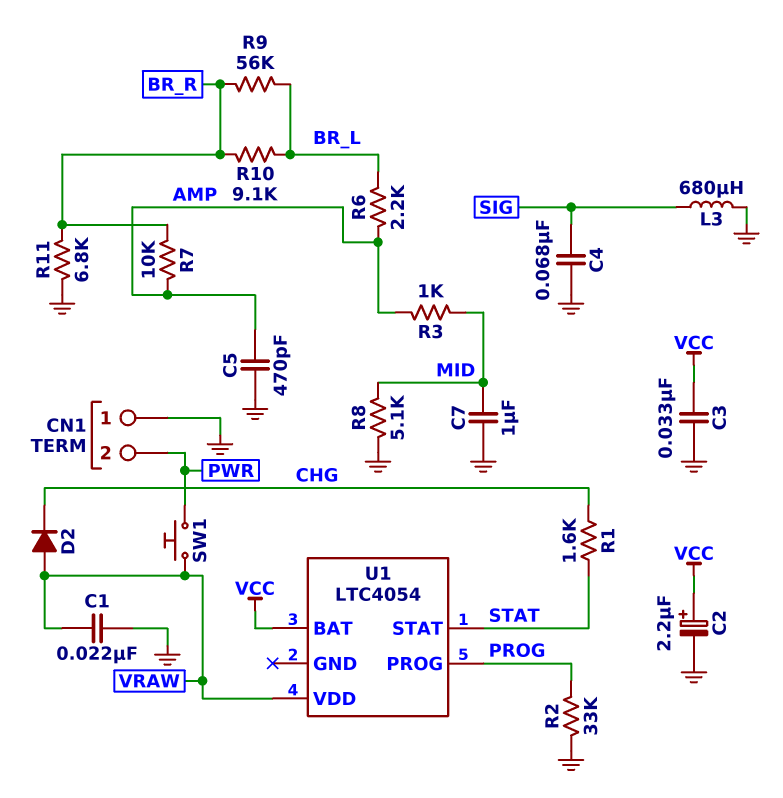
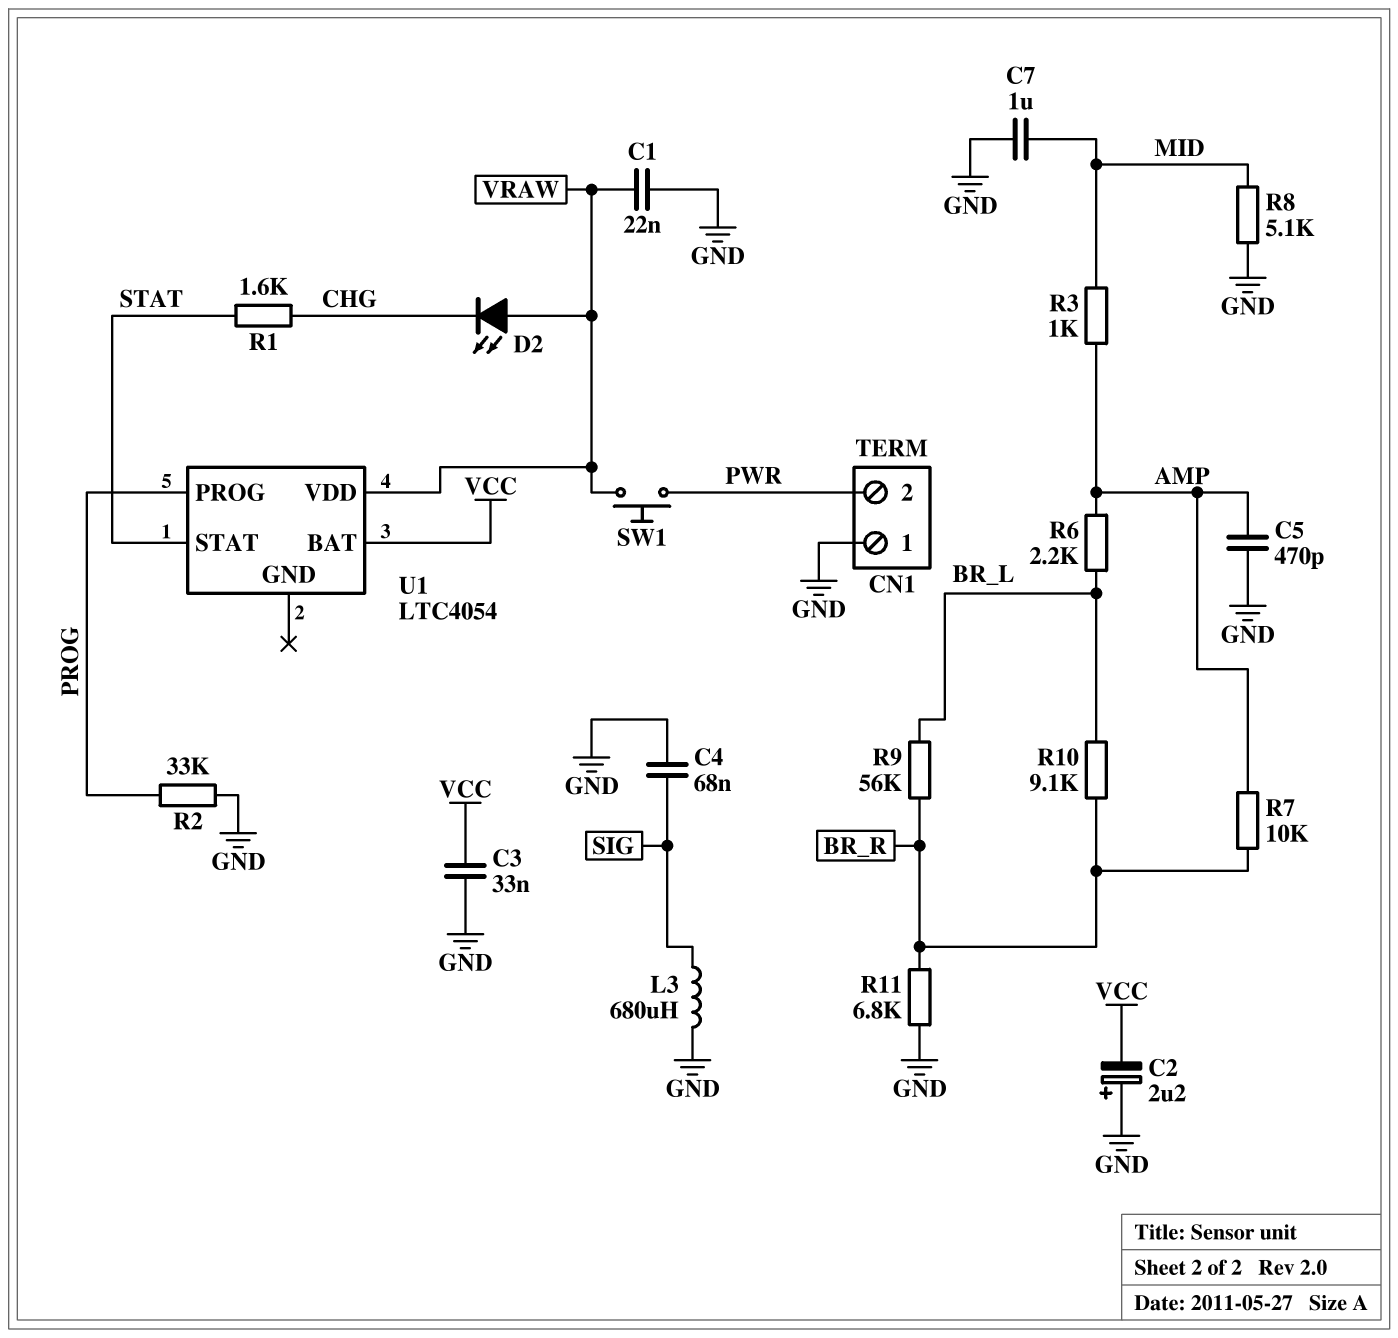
C2: 2.2uF (plus VCC, minus GND) -> 2.2uF (plus GND, minus VCC)
D2: diode (A VRAW, K CHG) -> LED (A VRAW, K CHG)

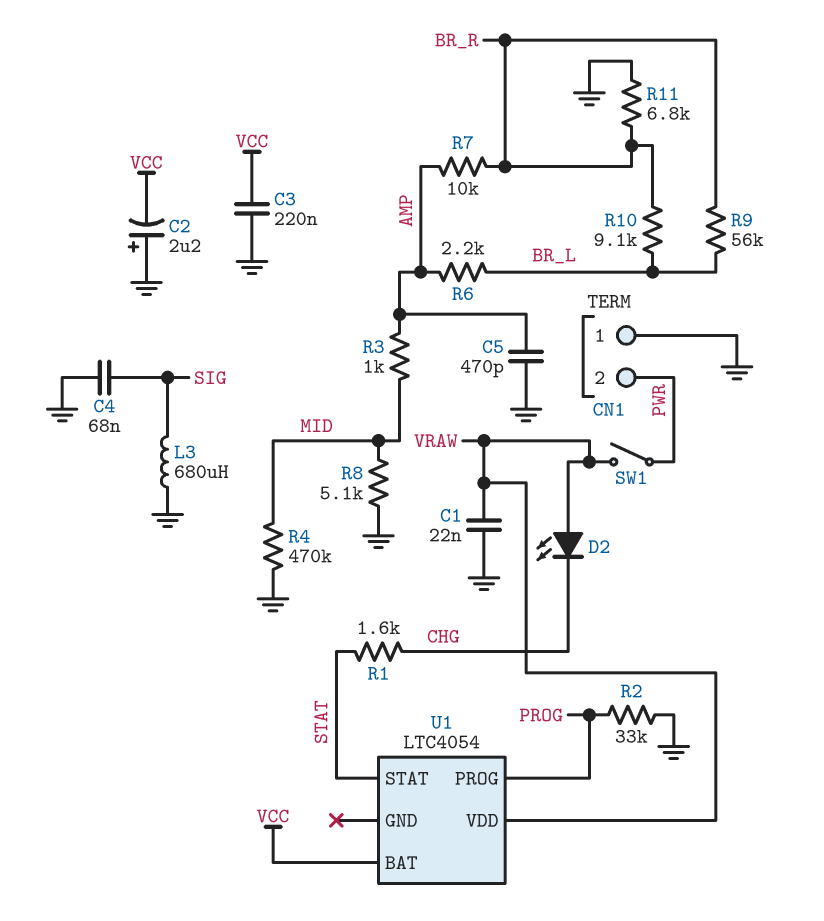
C3: 33nF (GND, VCC) -> 220nF (GND, VCC)
C7: 1uF (GND, MID) -> none
R4: none -> 470k (GND, MID)
SW1: button (PWR, VRAW) -> switch (PWR, VRAW)

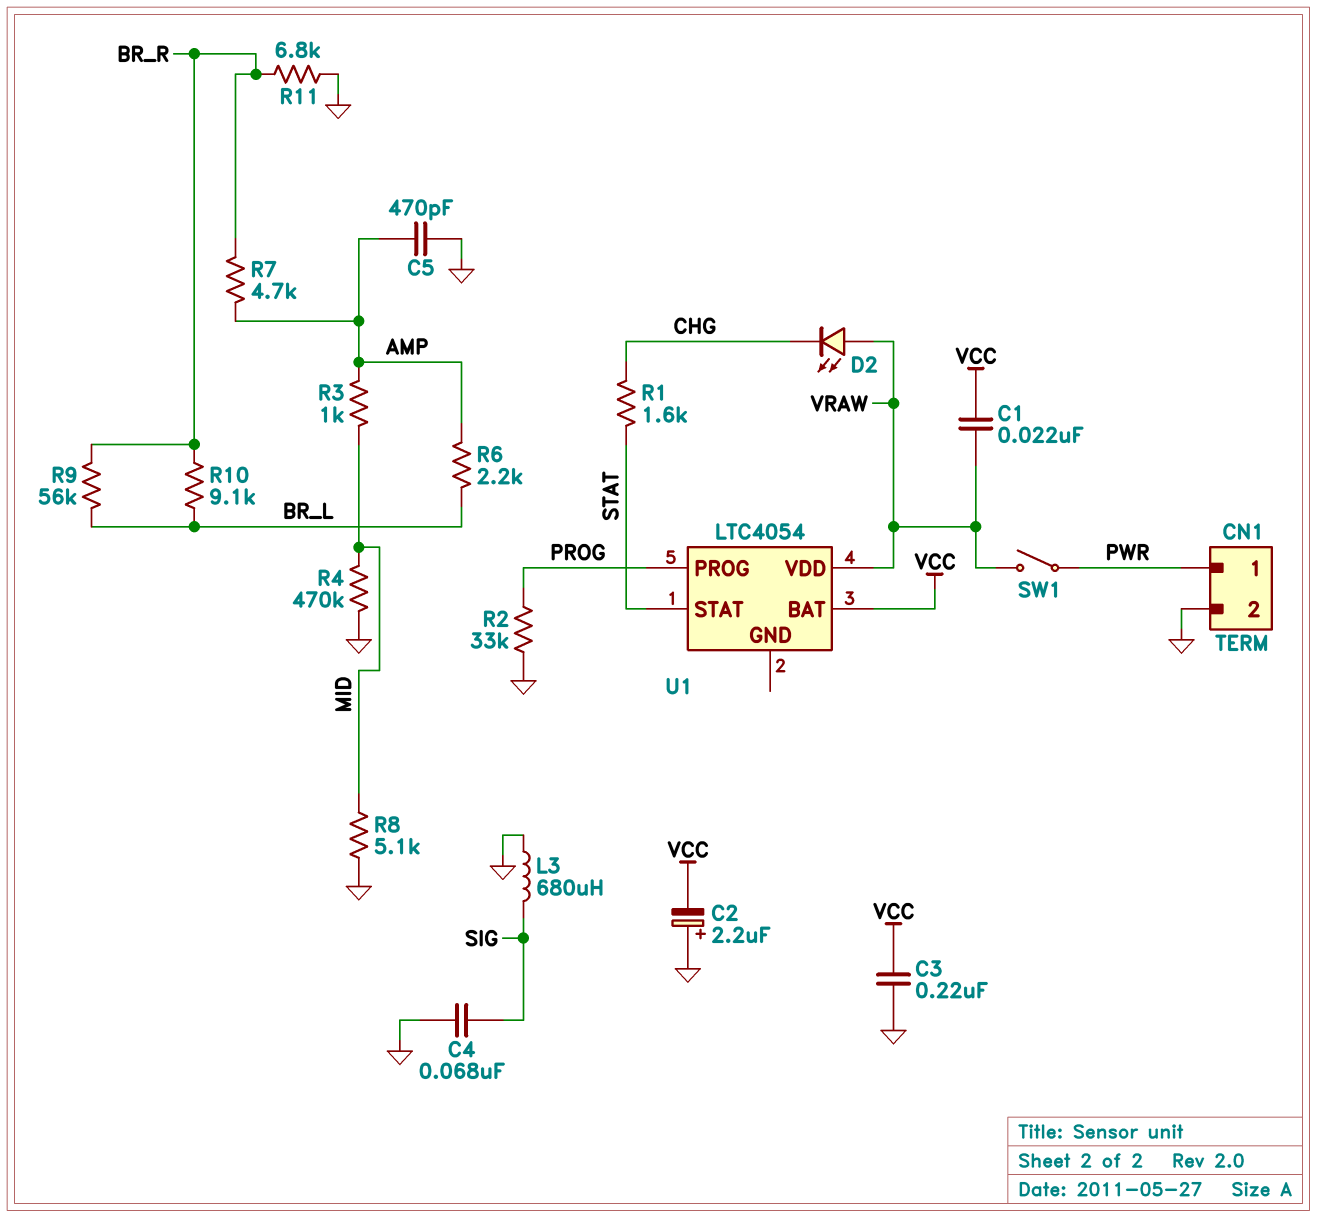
C1: 22nF (GND, VRAW) -> 22nF (VCC, VRAW)
CN1 pin 1: GND -> PWR
CN1 pin 2: PWR -> GND
R7: 10k (AMP, BR_R) -> 4.7k (AMP, BR_R)

